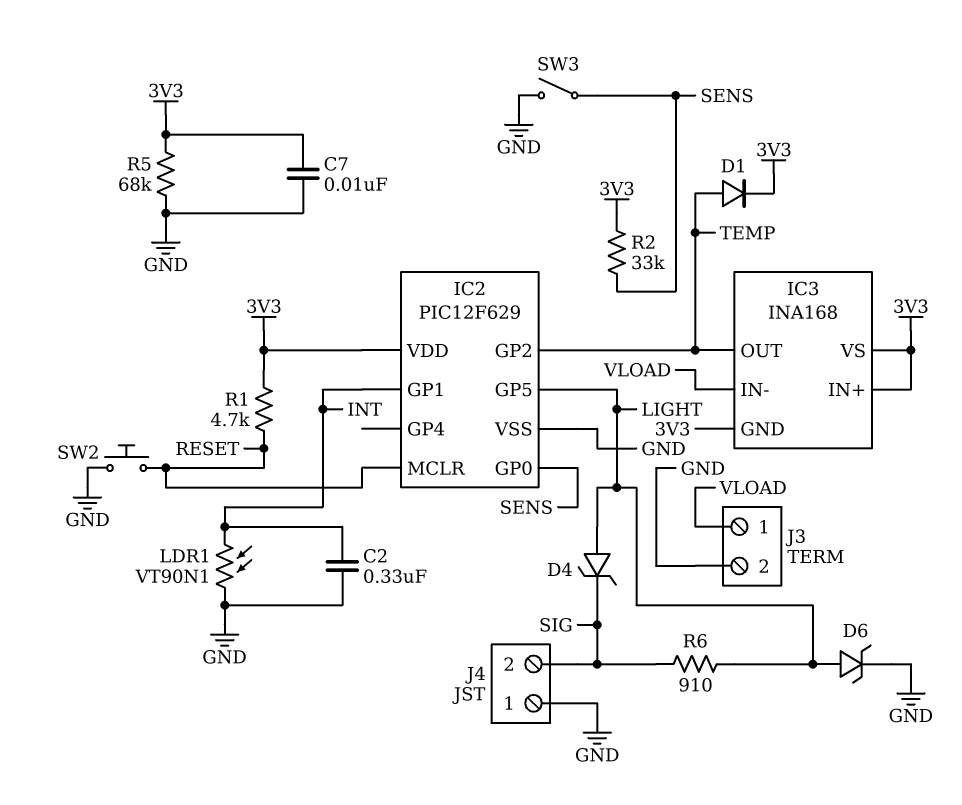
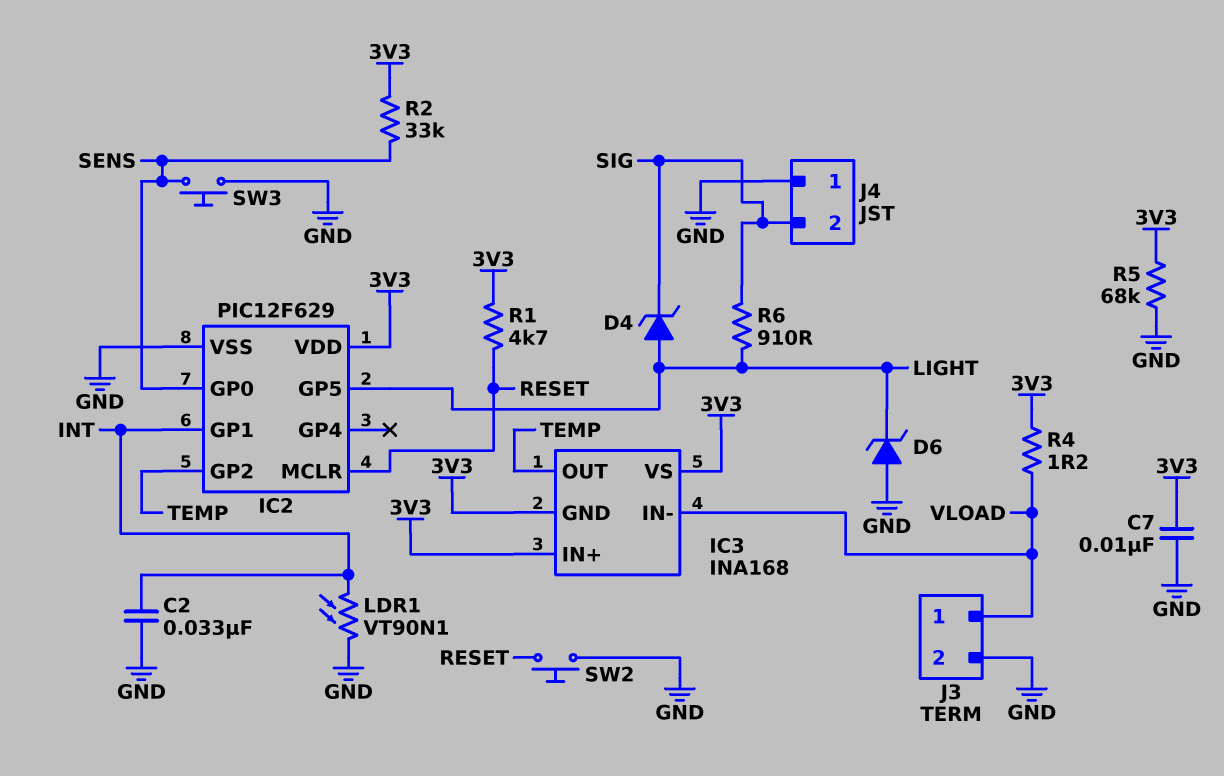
C2: 330nF (GND, INT) -> 33nF (GND, INT)
D1: diode (A TEMP, K 3V3) -> none
D6: zener (A LIGHT, K GND) -> zener (A GND, K LIGHT)
R4: none -> 1.2 (3V3, VLOAD)
SW3: switch (GND, SENS) -> button (GND, SENS)

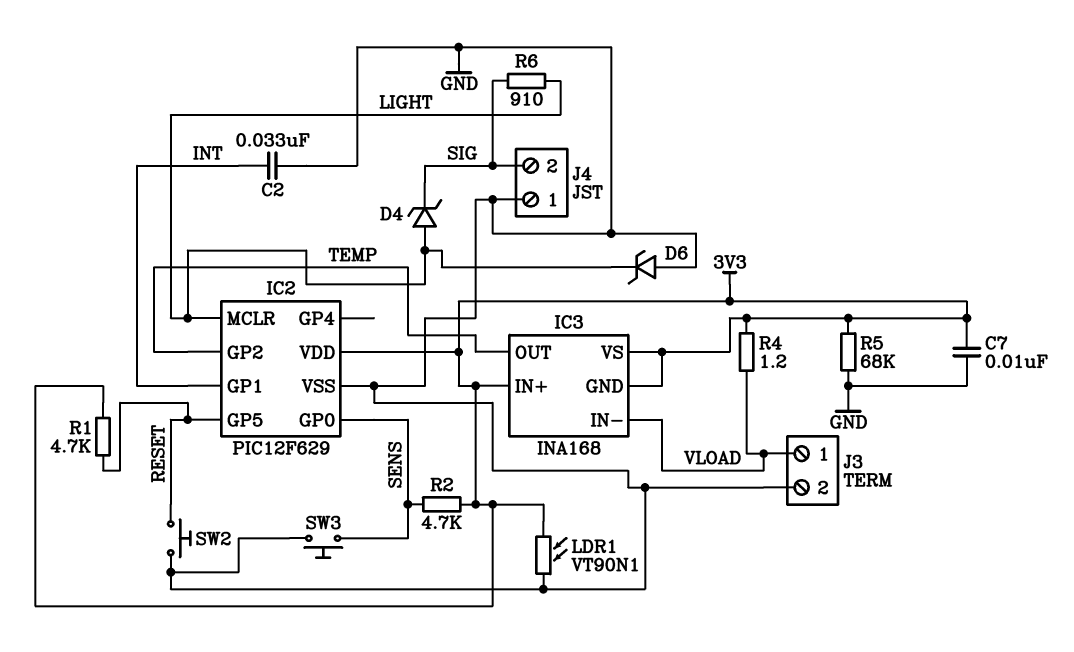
IC2 pin GP5: LIGHT -> RESET
IC2 pin MCLR: RESET -> LIGHT
LDR1: VT90N1 (GND, INT) -> VT90N1 (3V3, GND)
R2: 33k (3V3, SENS) -> 4.7k (3V3, SENS)

